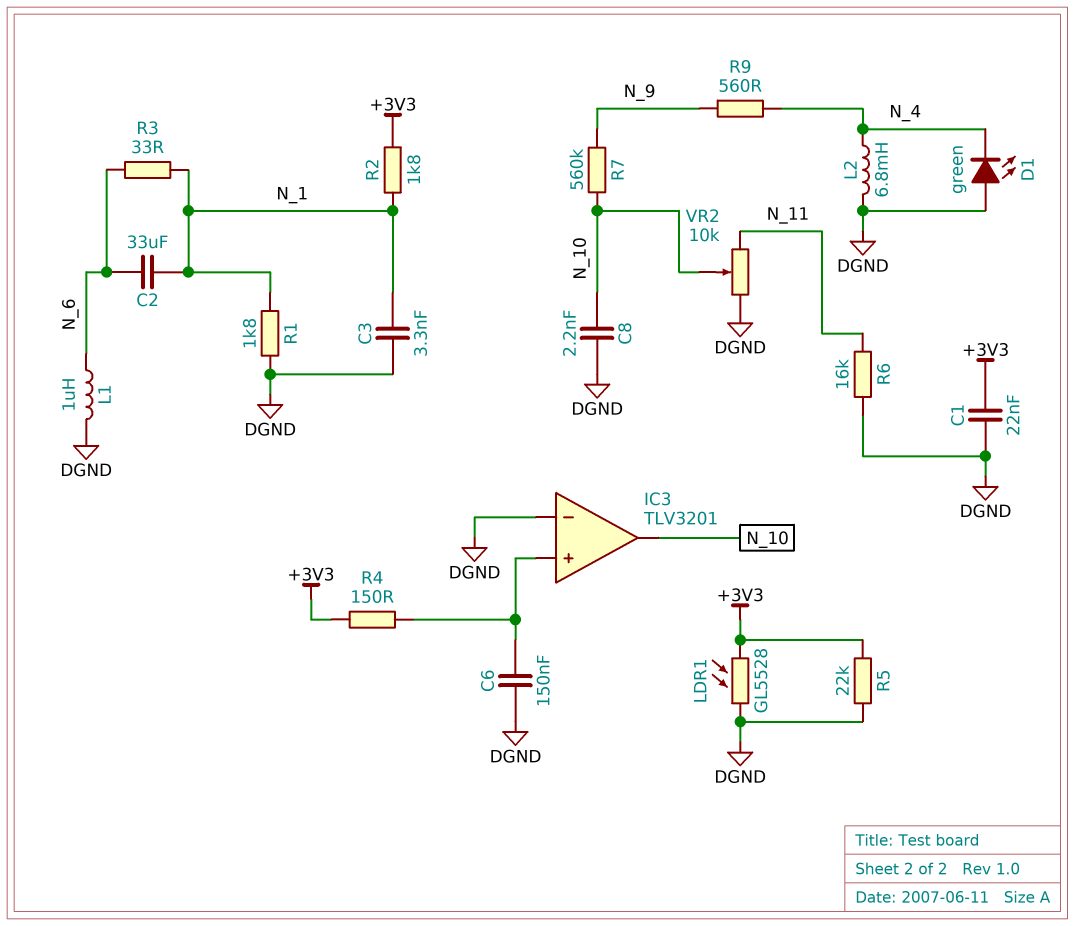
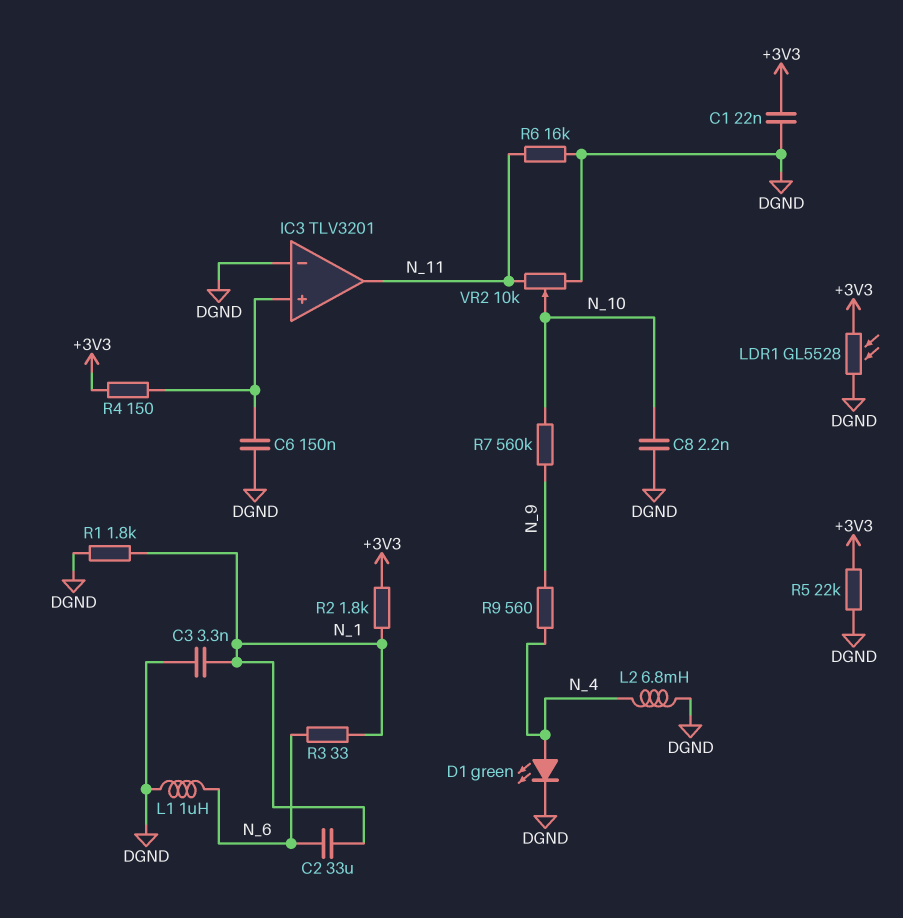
D1: LED green (A DGND, K N_4) -> LED green (A N_4, K DGND)
IC3 pin out: N_10 -> N_11

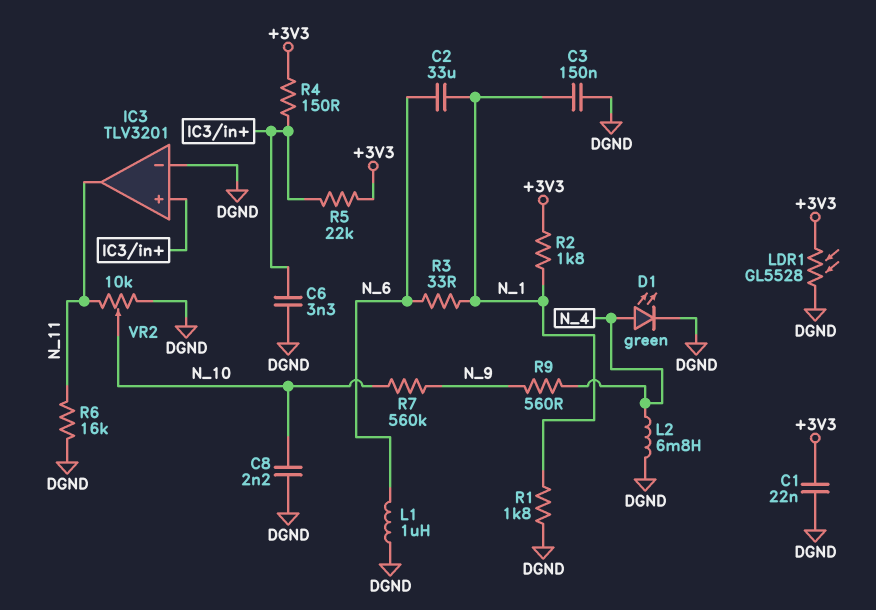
C3: 3.3nF (DGND, N_1) -> 150nF (DGND, N_1)
C6: 150nF (DGND, IC3/in+) -> 3.3nF (DGND, IC3/in+)
R5: 22k (+3V3, DGND) -> 22k (+3V3, IC3/in+)

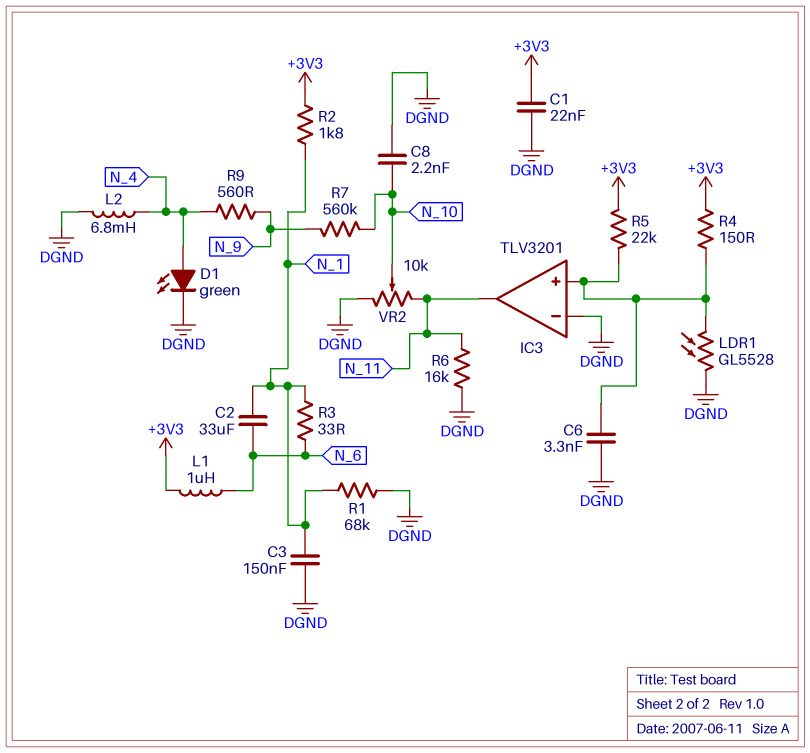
L1: 1uH (DGND, N_6) -> 1uH (+3V3, N_6)
LDR1: GL5528 (+3V3, DGND) -> GL5528 (DGND, IC3/in+)
R1: 1.8k (DGND, N_1) -> 68k (DGND, N_1)

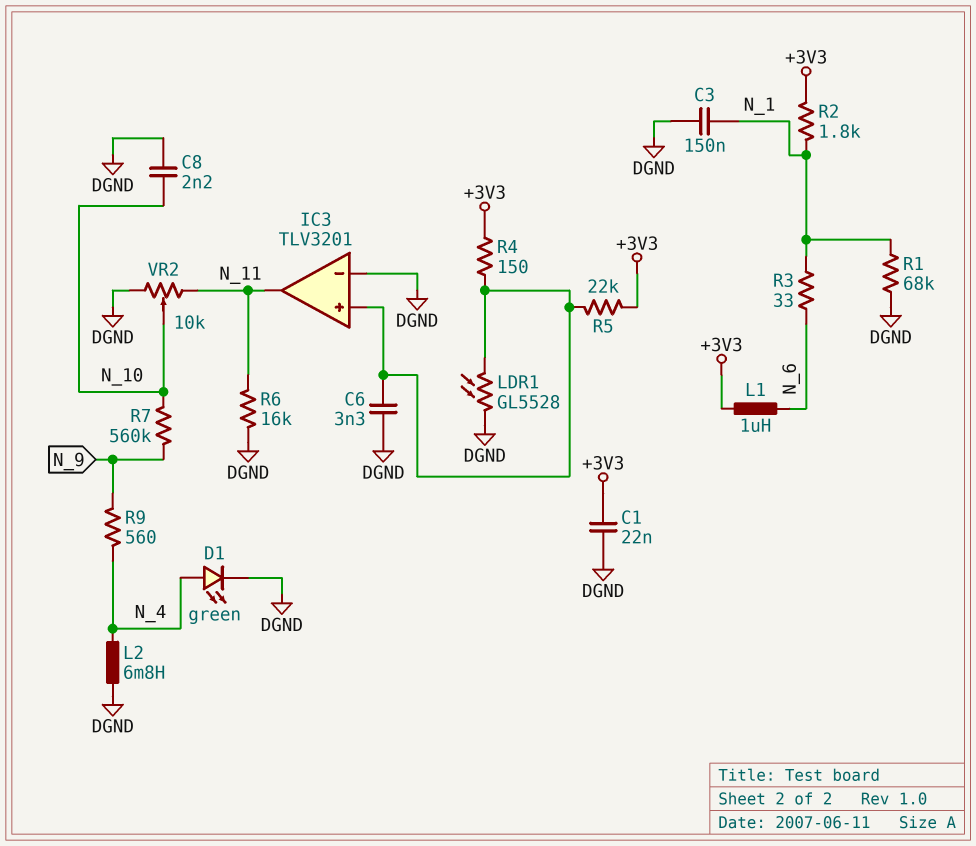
C2: 33uF (N_1, N_6) -> none

